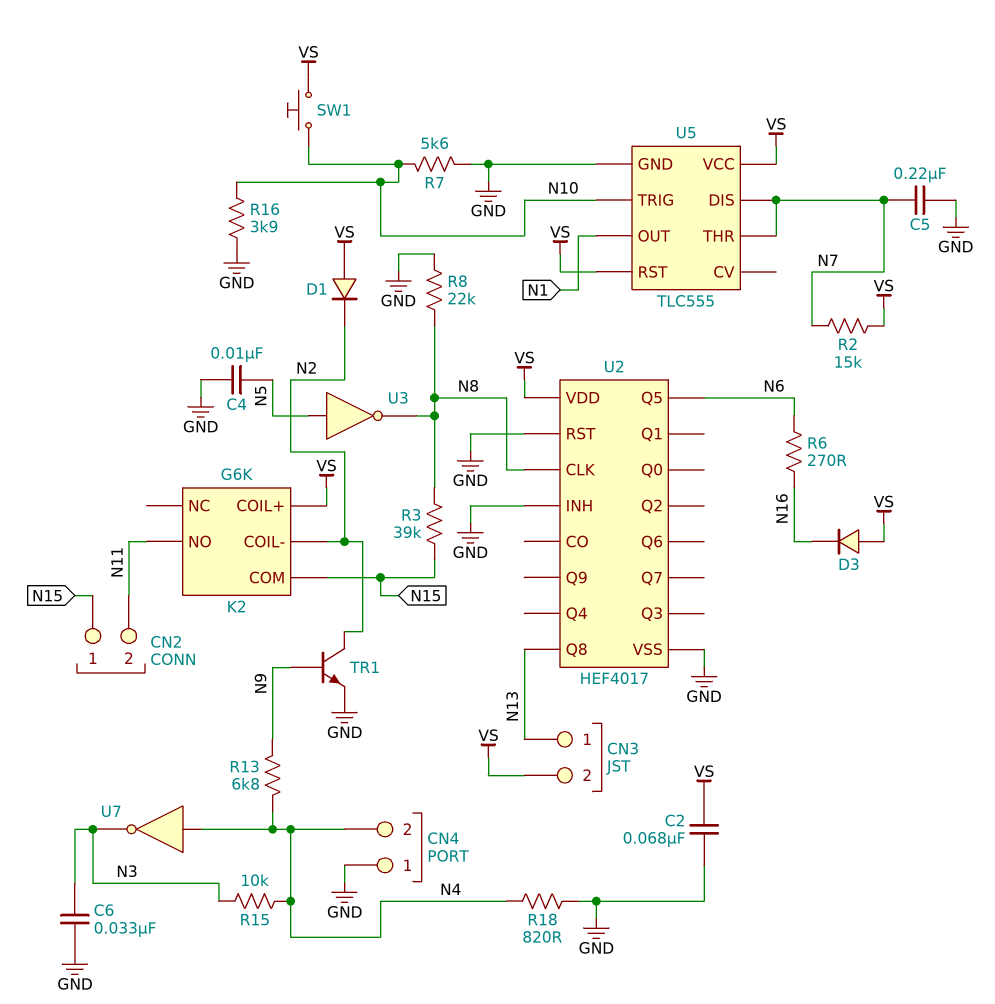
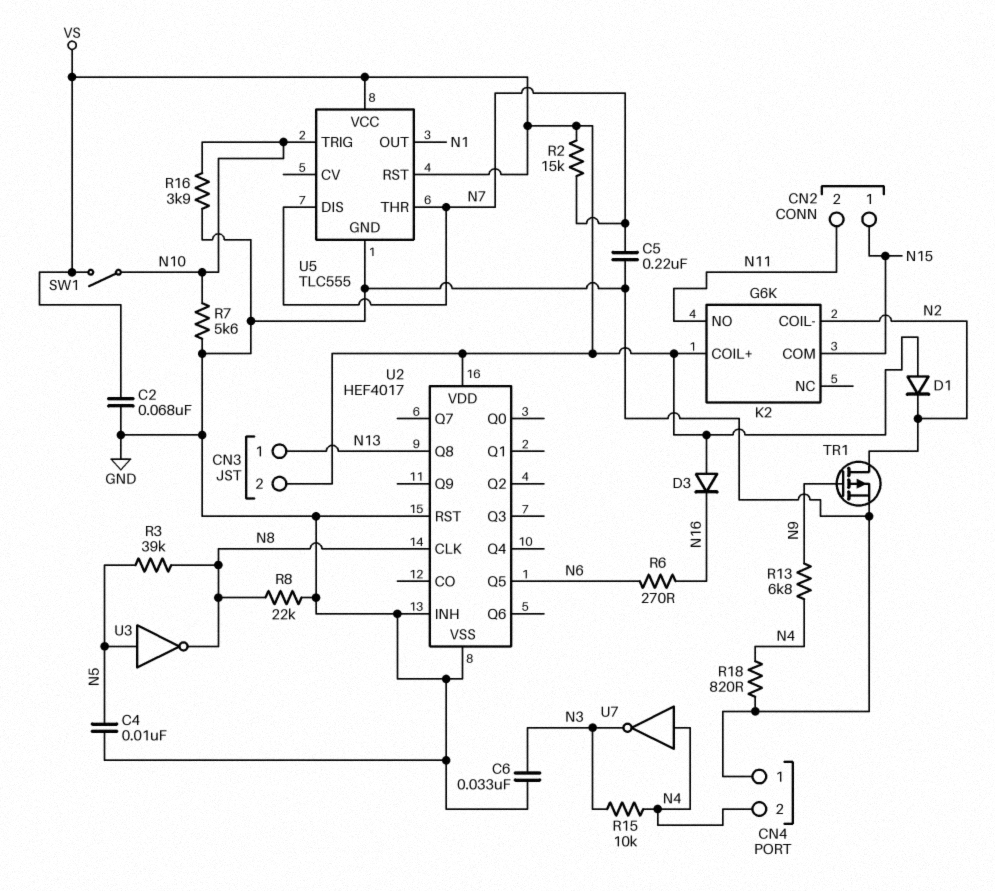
R3: 39k (N8, N15) -> 39k (N5, N8)
SW1: button (N10, VS) -> switch (N10, VS)
TR1: NPN (B N9, C N2, E GND) -> PMOS (G N9, D N2, S GND)

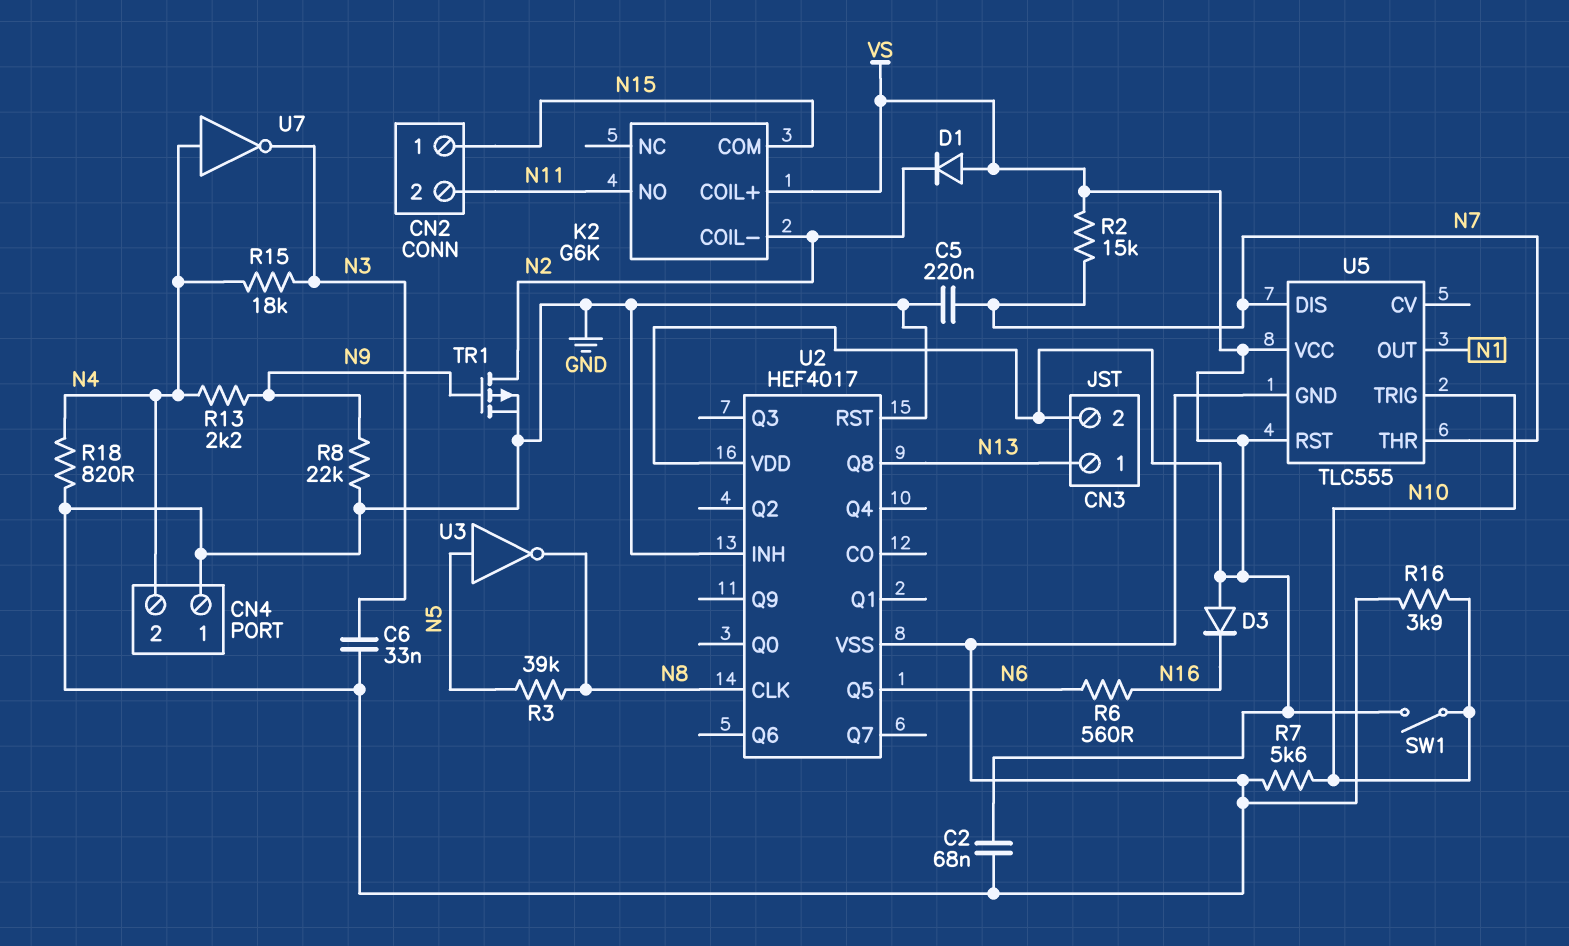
C4: 10nF (GND, N5) -> none
R6: 270 (N6, N16) -> 560 (N6, N16)
R8: 22k (GND, N8) -> 22k (GND, N9)
R13: 6.8k (N4, N9) -> 2.2k (N4, N9)
R15: 10k (N3, N4) -> 18k (N3, N4)

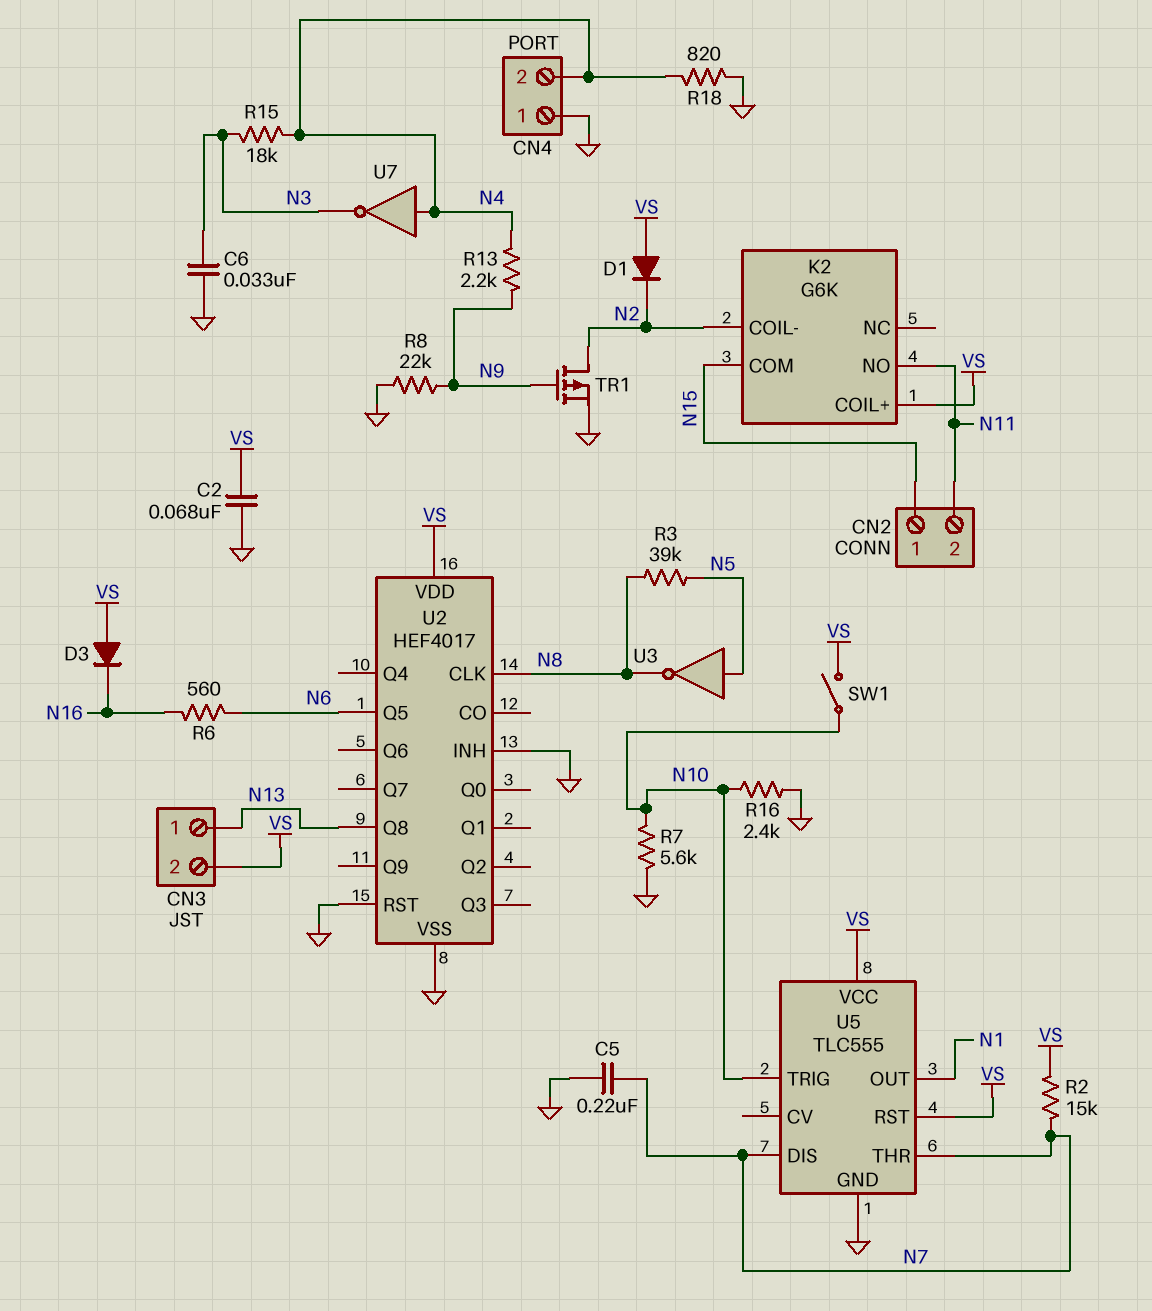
R16: 3.9k (GND, N10) -> 2.4k (GND, N10)

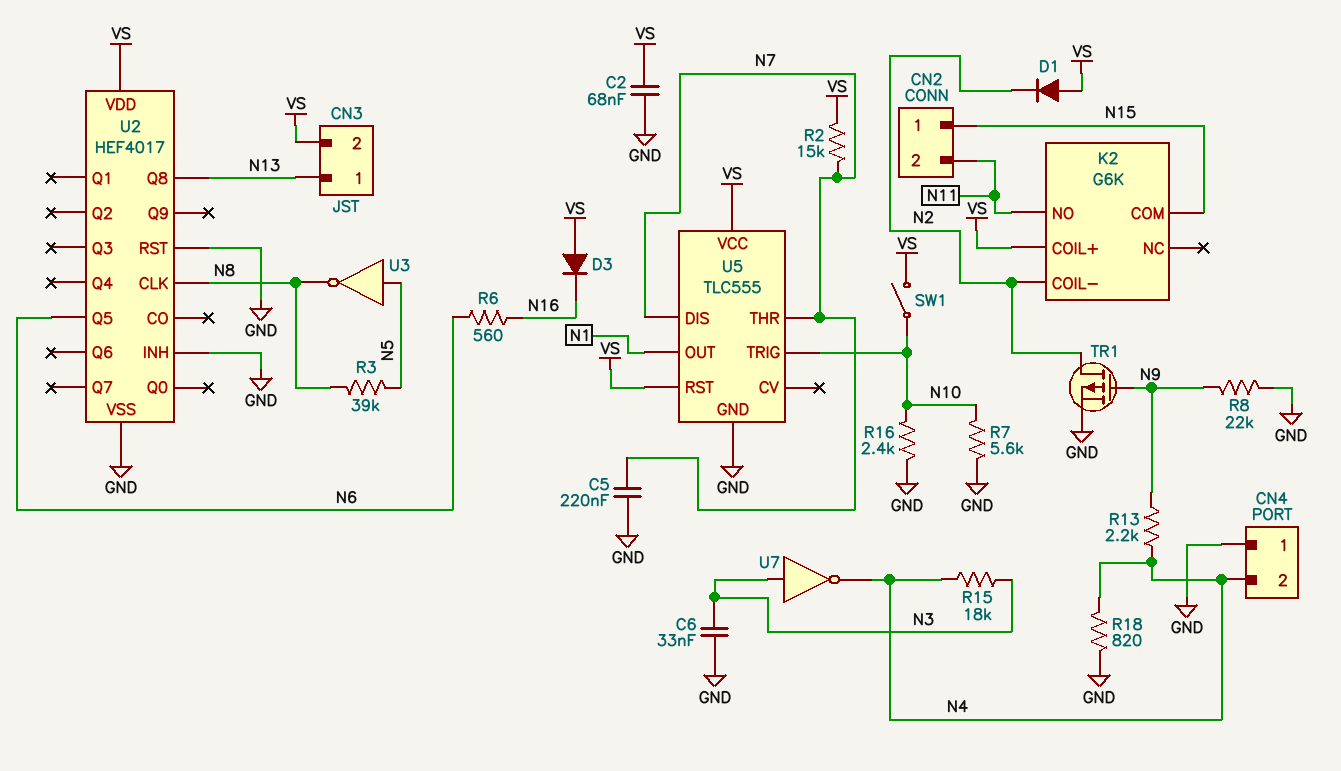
U7: NOT (in N4, out N3) -> NOT (in N3, out N4)

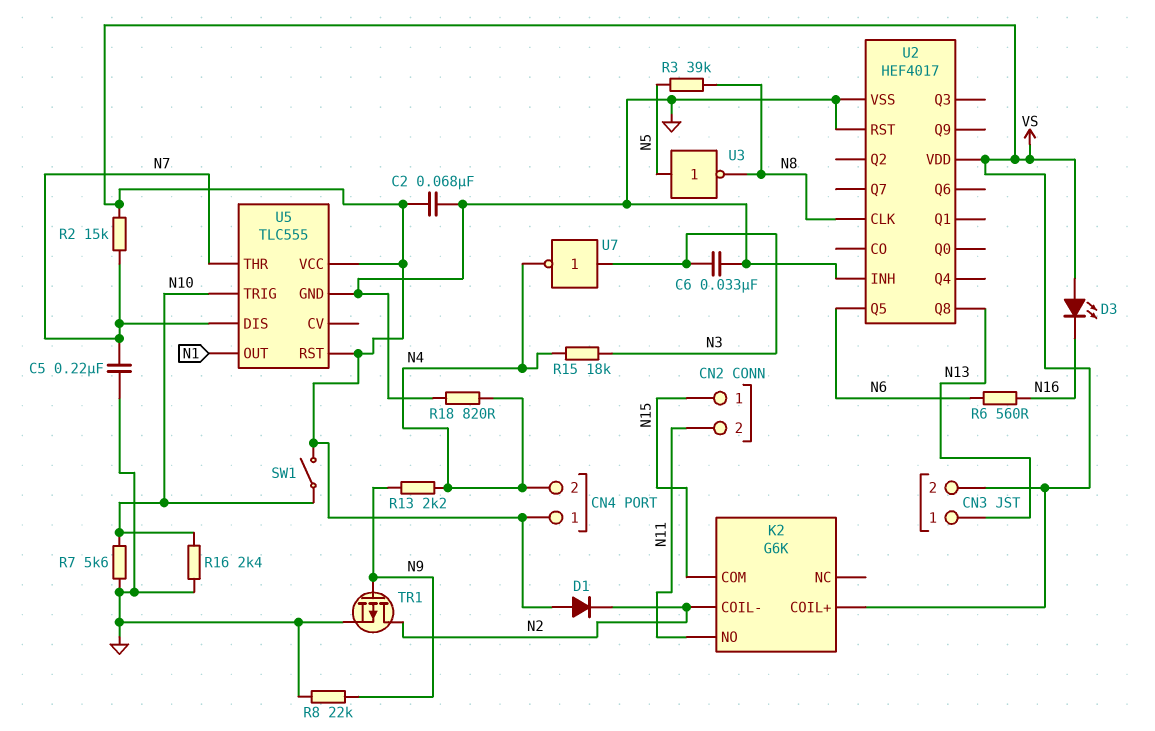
CN4 pin 1: GND -> VS
D3: diode (A VS, K N16) -> LED (A VS, K N16)

